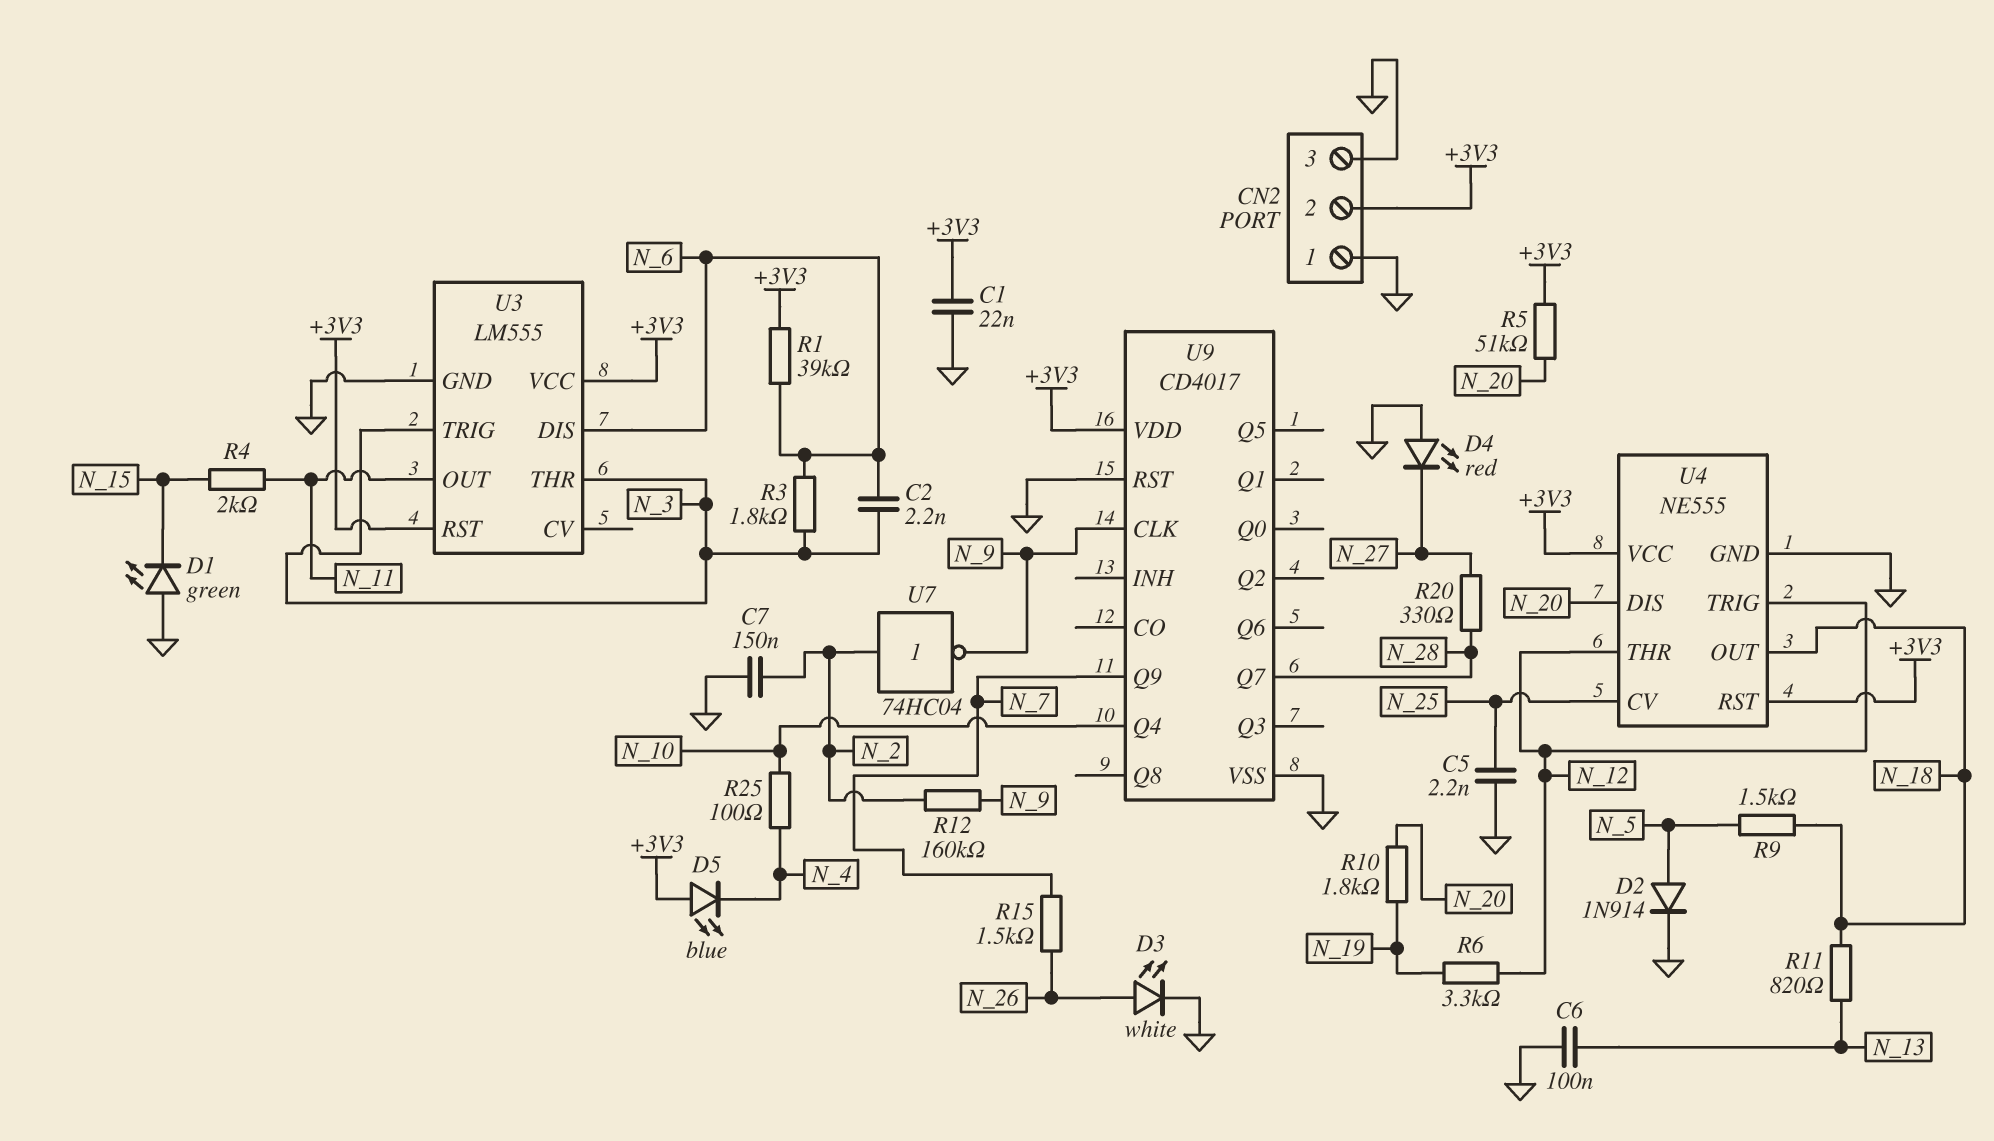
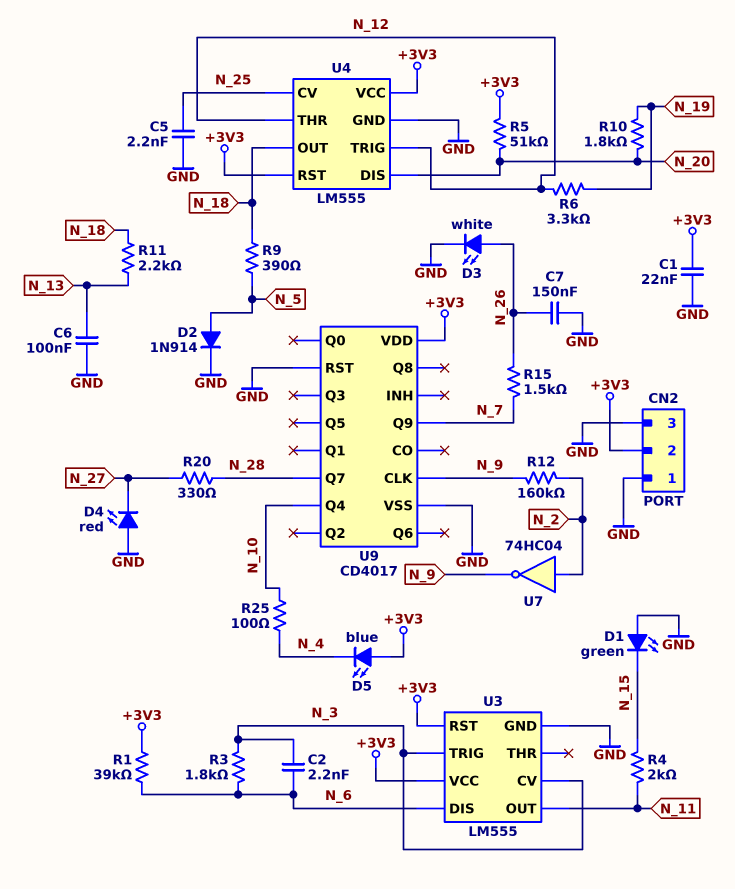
C7: 150nF (GND, N_2) -> 150nF (GND, N_26)
R9: 1.5k (N_5, N_18) -> 390 (N_5, N_18)
R11: 820 (N_13, N_18) -> 2.2k (N_13, N_18)
U3 pin CV: none -> N_3
U3 pin THR: N_3 -> none
U4: NE555 -> LM555

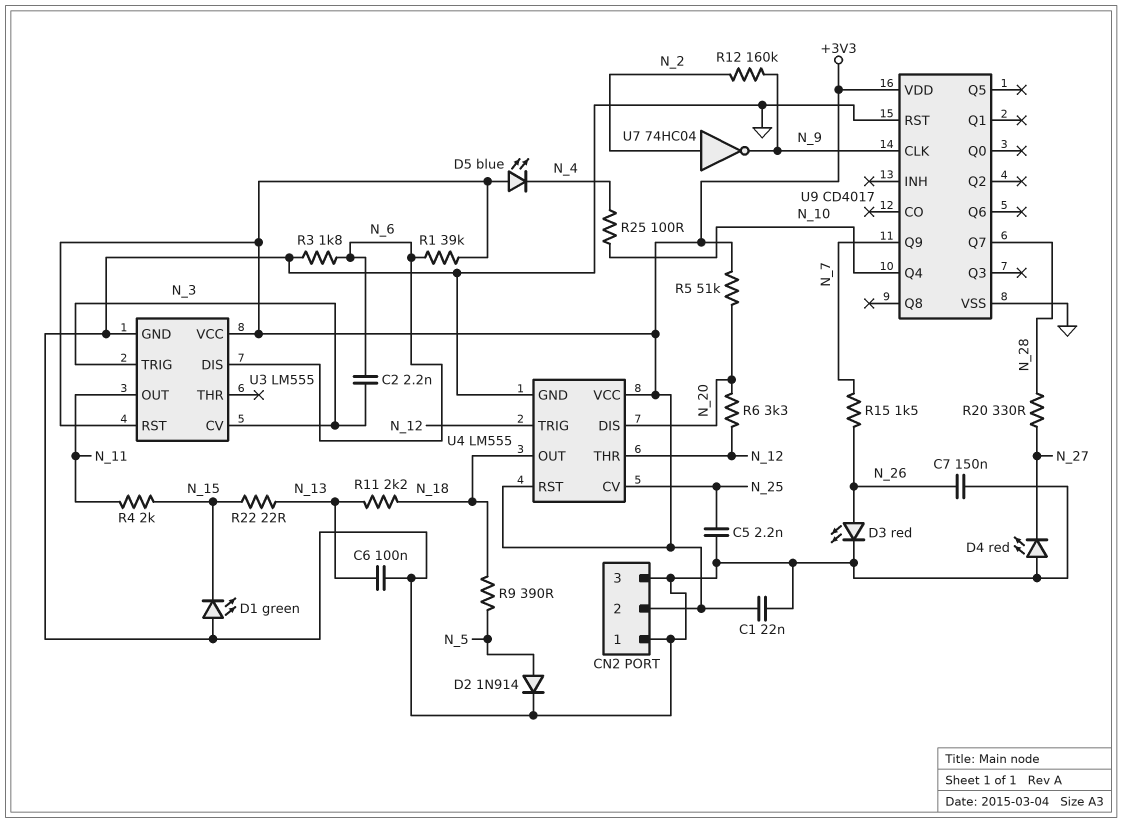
D3: LED white (A N_26, K GND) -> LED red (A N_26, K GND)
R3: 1.8k (N_3, N_6) -> 1.8k (GND, N_6)
R6: 3.3k (N_12, N_19) -> 3.3k (N_12, N_20)
R10: 1.8k (N_19, N_20) -> none
R22: none -> 22 (N_13, N_15)

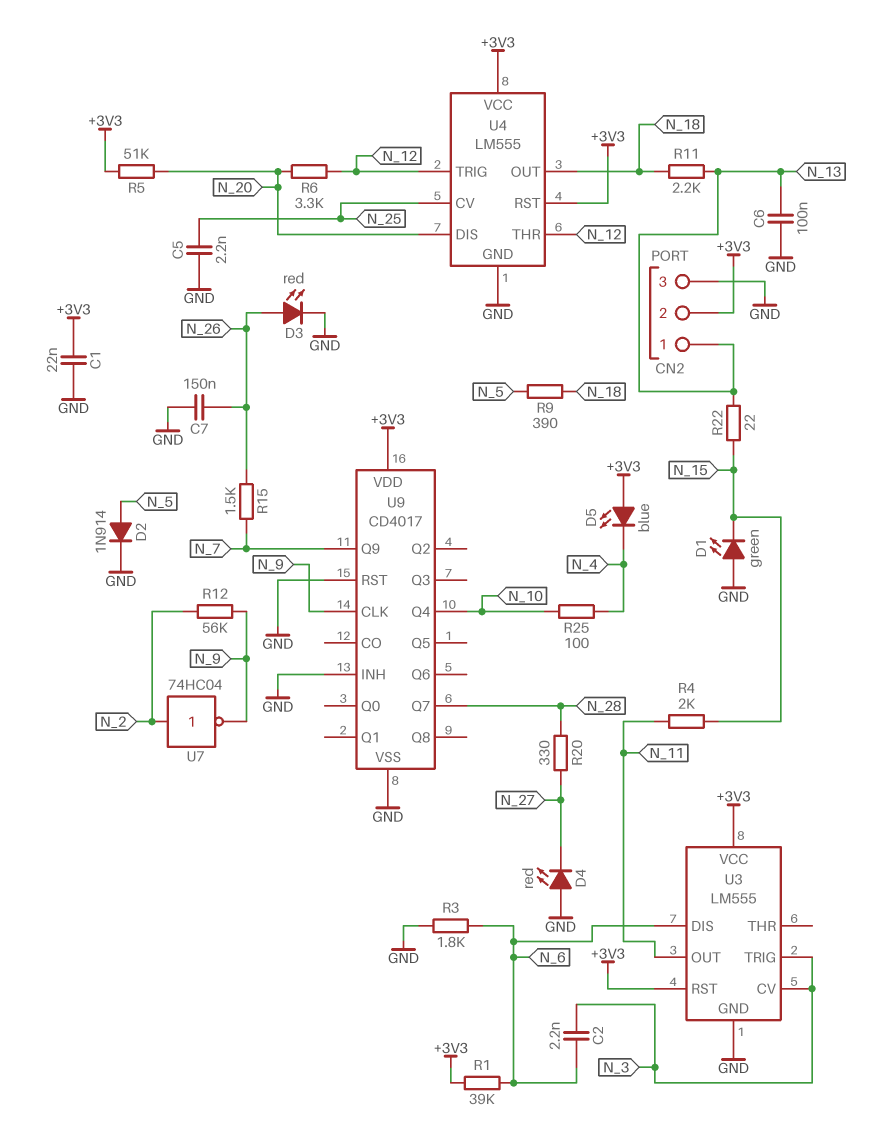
CN2 pin 1: GND -> N_13
R12: 160k (N_2, N_9) -> 56k (N_2, N_9)
U9 pin INH: none -> GND

